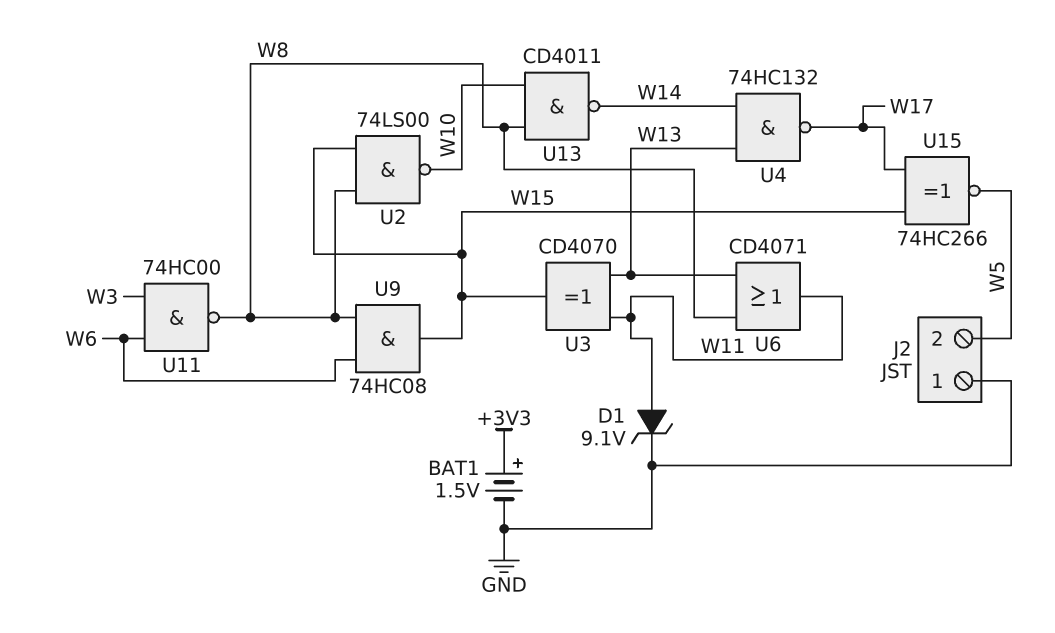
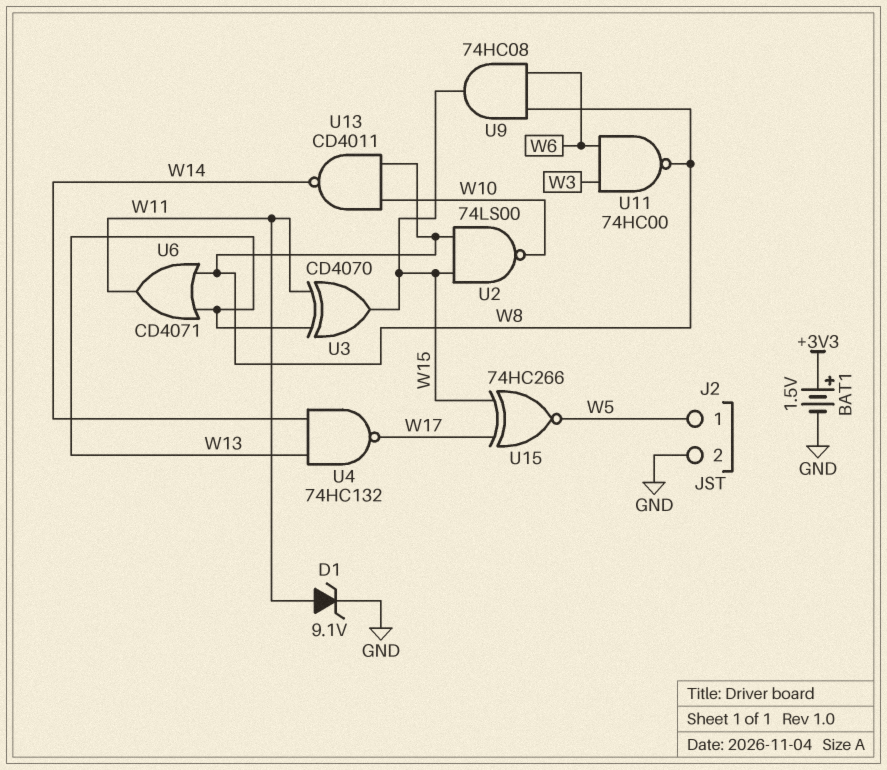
J2 pin 1: GND -> W5
J2 pin 2: W5 -> GND

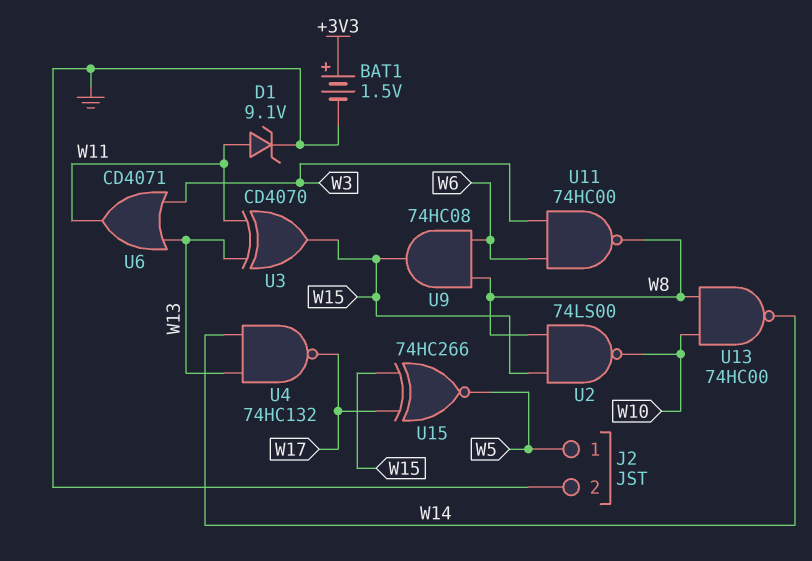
U6: OR CD4071 (in W8, in W13, out W11) -> OR CD4071 (in W3, in W13, out W11)
U13: NAND CD4011 (in W8, in W10, out W14) -> NAND 74HC00 (in W8, in W10, out W14)

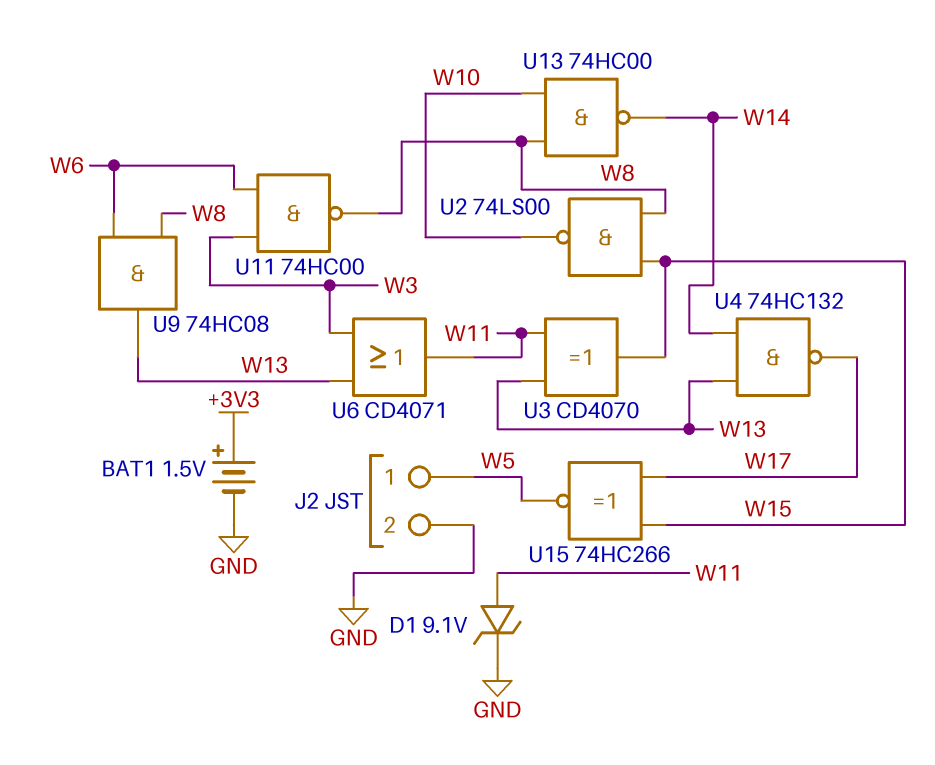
U9: AND 74HC08 (in W6, in W8, out W15) -> AND 74HC08 (in W6, in W8, out W13)

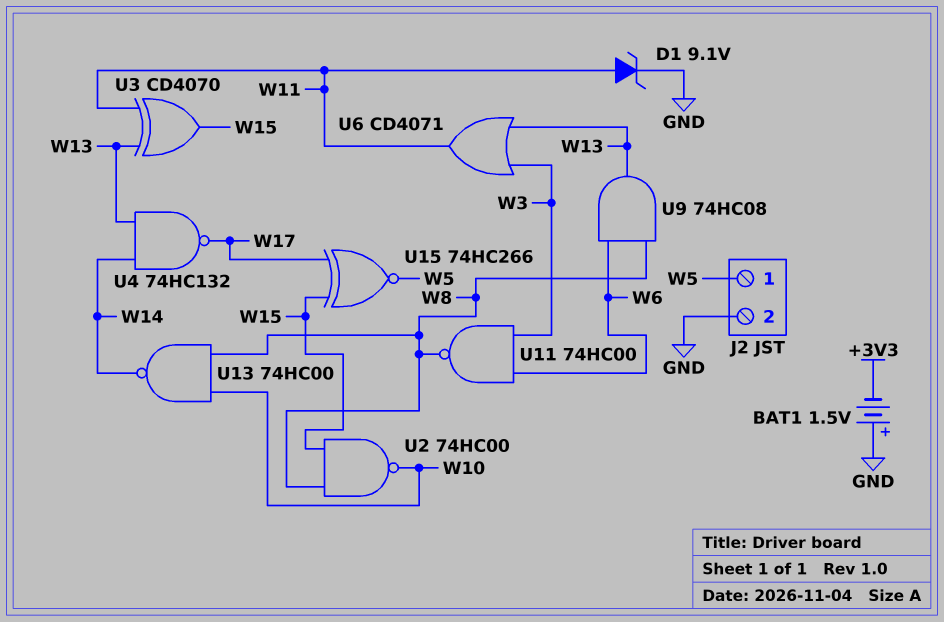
BAT1: 1.5V (plus +3V3, minus GND) -> 1.5V (plus GND, minus +3V3)
U2: NAND 74LS00 (in W8, in W15, out W10) -> NAND 74HC00 (in W8, in W15, out W10)

